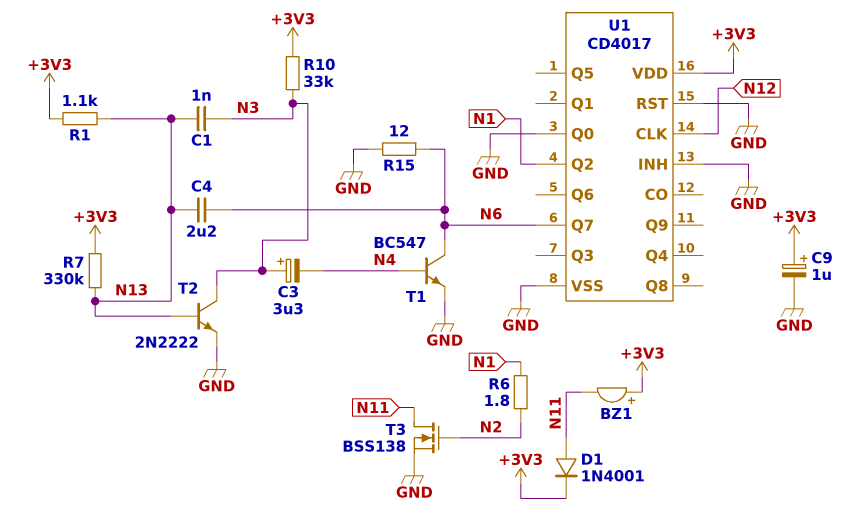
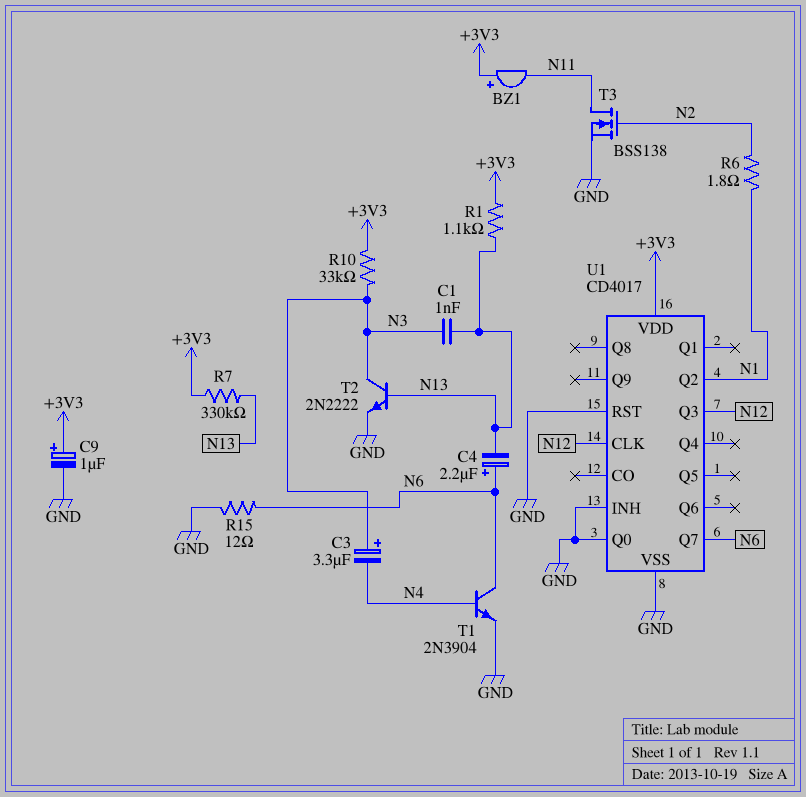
C4: 2.2uF (N6, N13) -> 2.2uF (plus N6, minus N13)
D1: diode 1N4001 (A N11, K +3V3) -> none
T1: NPN BC547 (B N4, C N6, E GND) -> NPN 2N3904 (B N4, C N6, E GND)
U1 pin Q3: none -> N12

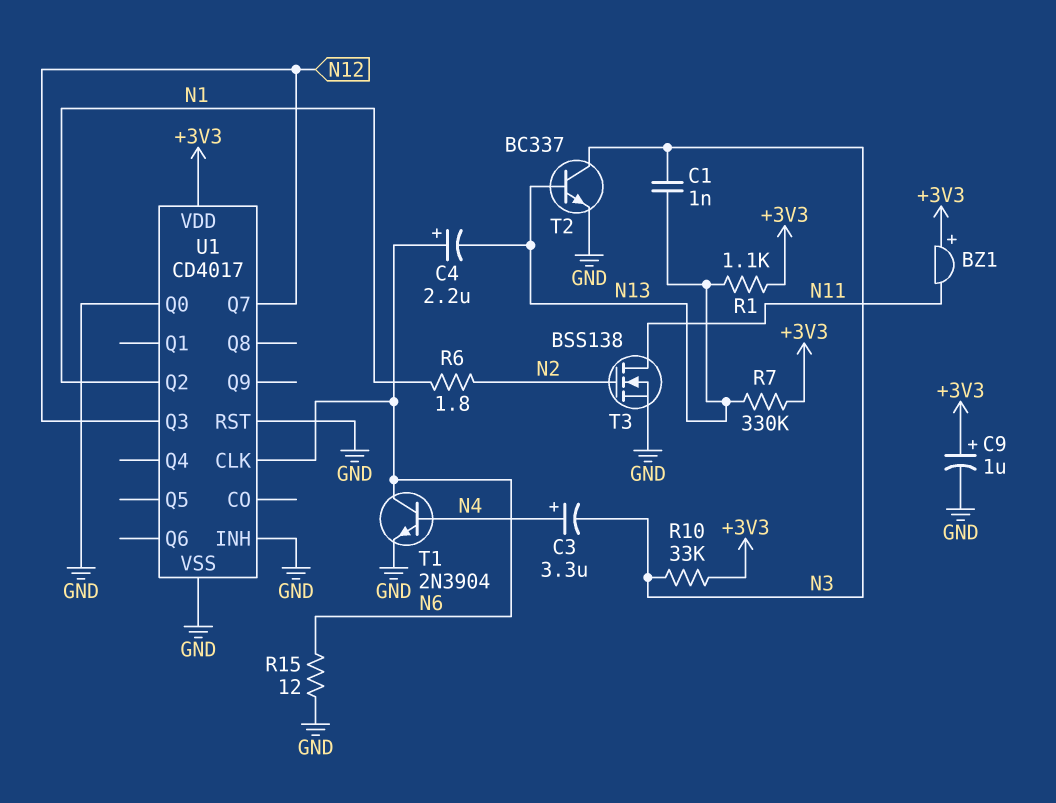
C3: 3.3uF (plus N3, minus N4) -> 3.3uF (plus N4, minus N3)
T2: NPN 2N2222 (B N13, C N3, E GND) -> NPN BC337 (B N13, C N3, E GND)
U1 pin CLK: N12 -> N6
U1 pin Q7: N6 -> N12

